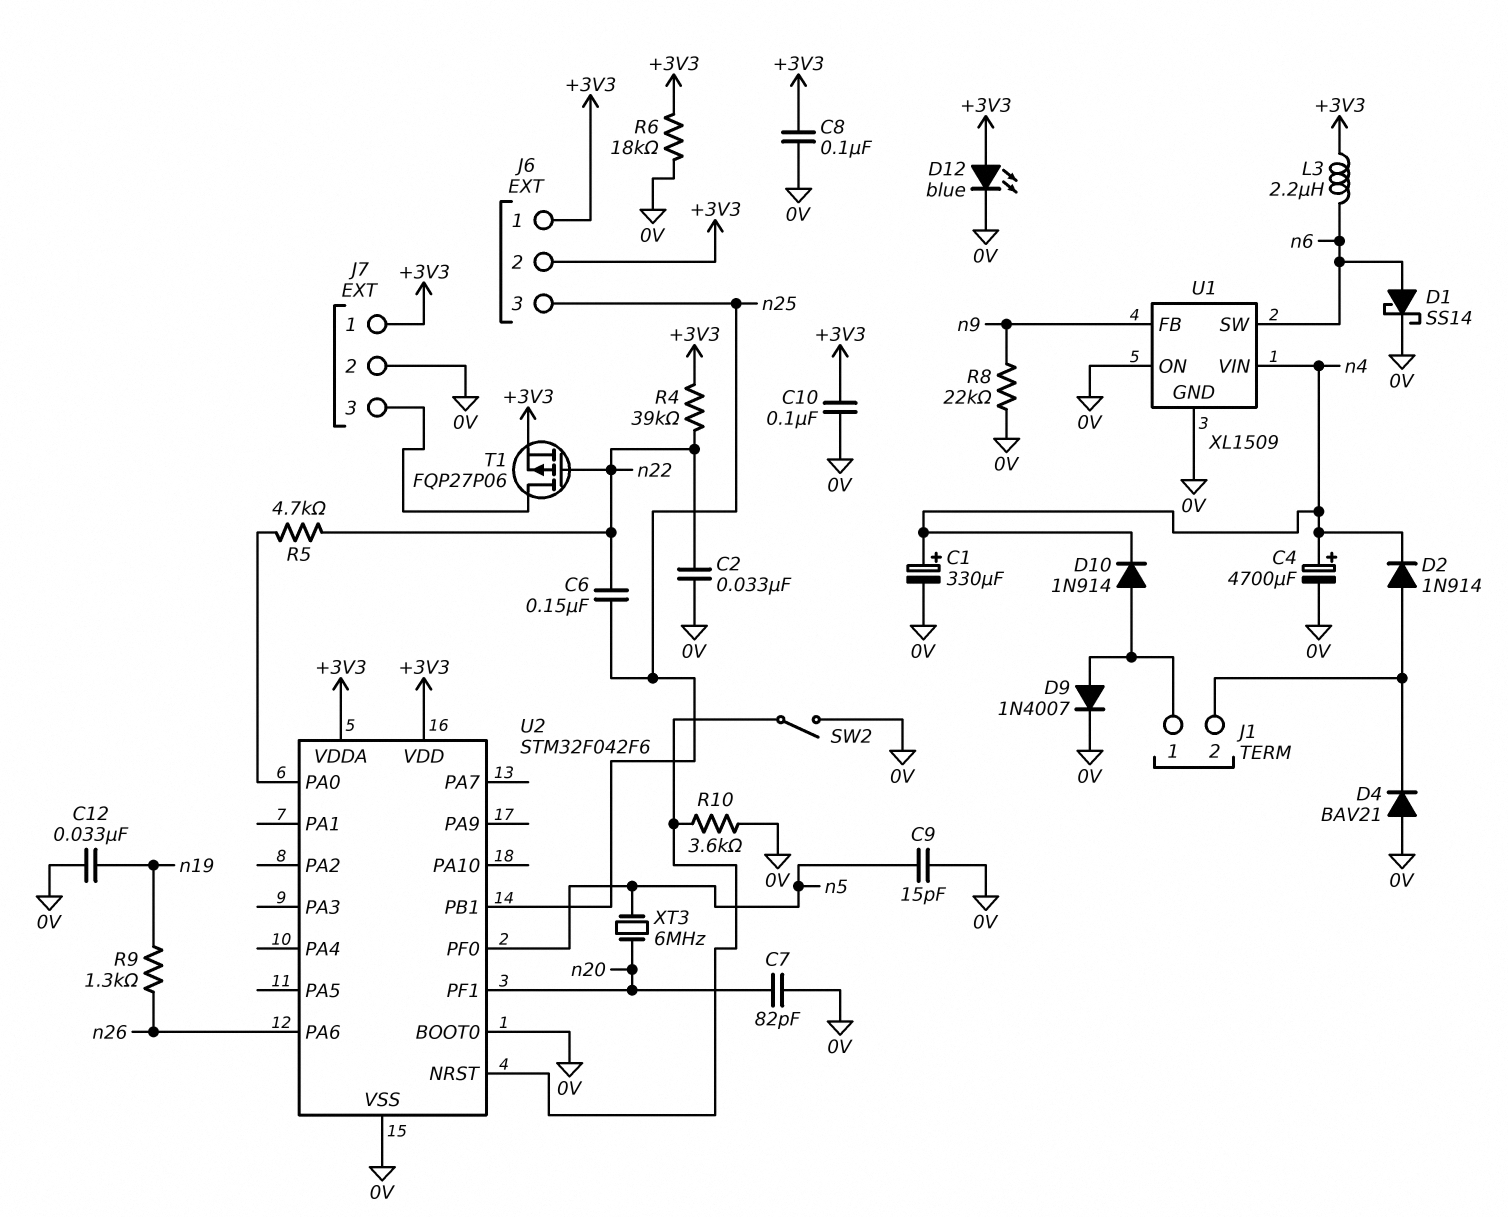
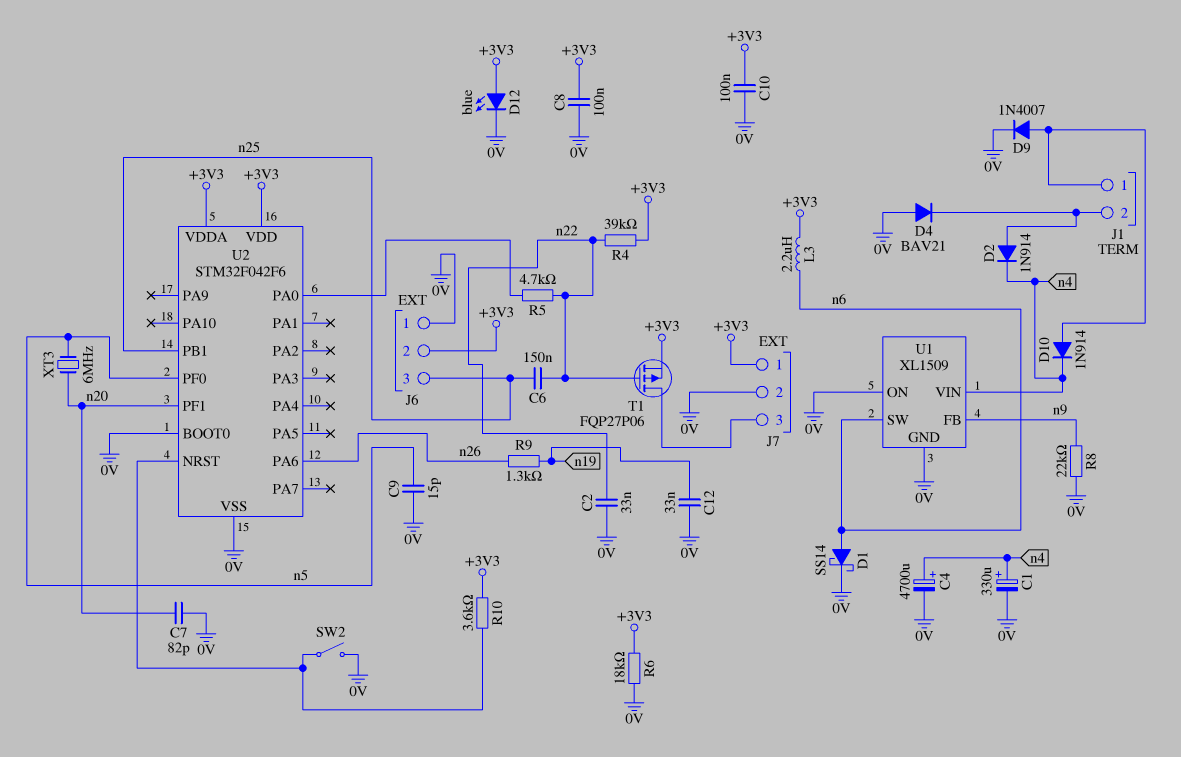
J6 pin 1: +3V3 -> 0V
R10: 3.6k (0V, U2/NRST) -> 3.6k (+3V3, U2/NRST)

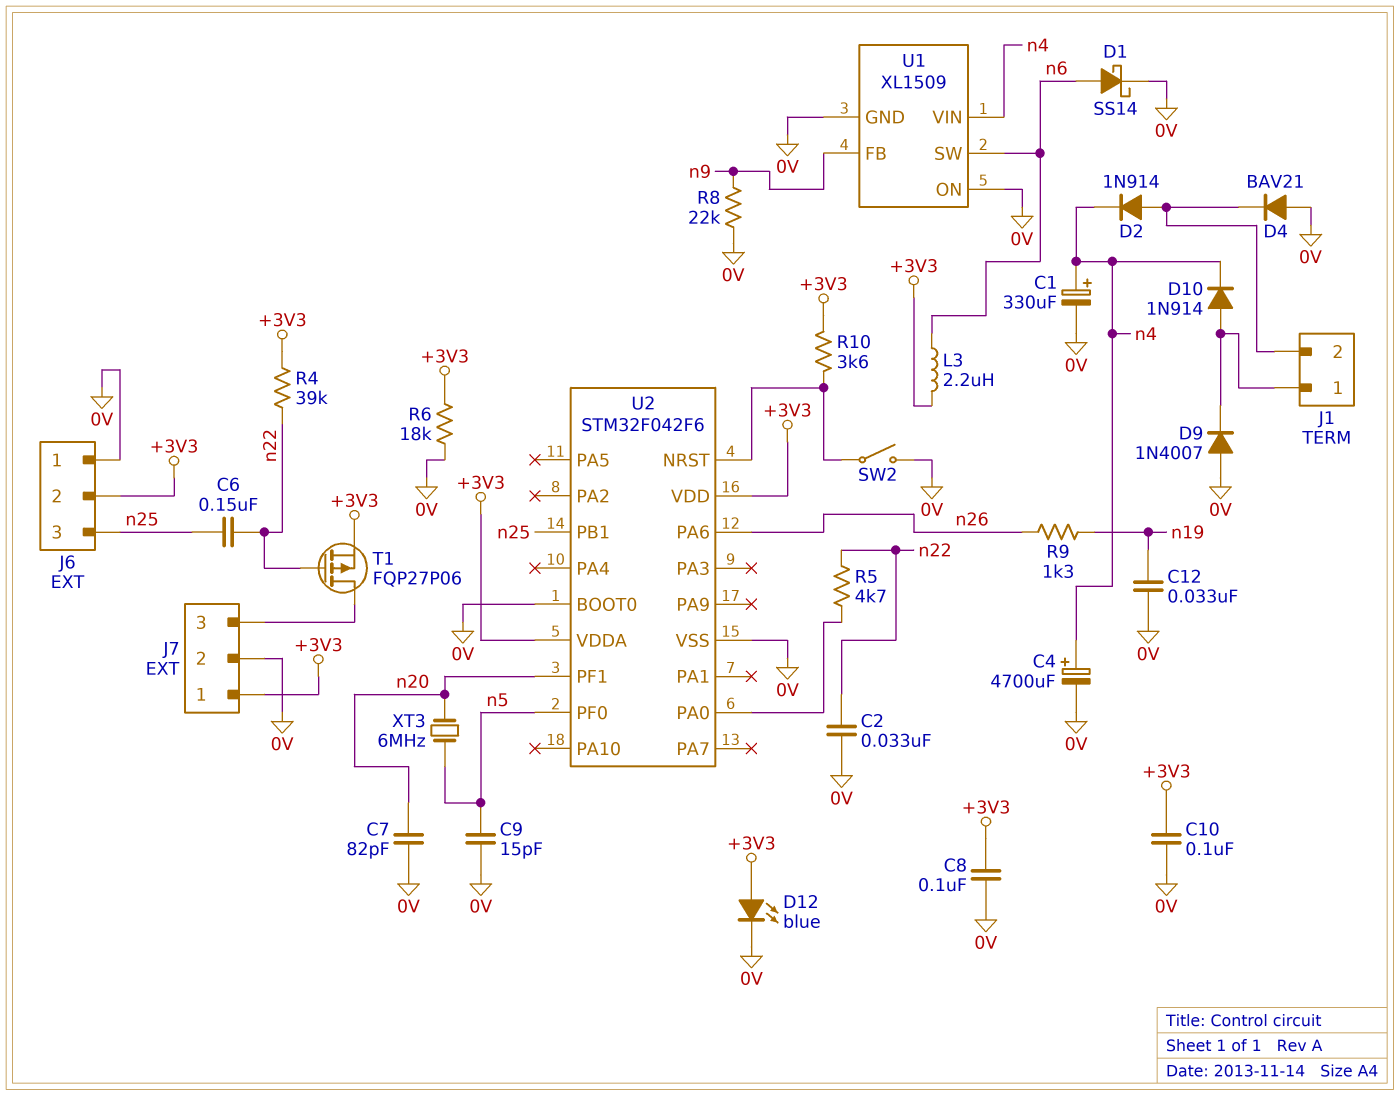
D9: diode 1N4007 (A J1/1, K 0V) -> diode 1N4007 (A 0V, K J1/1)

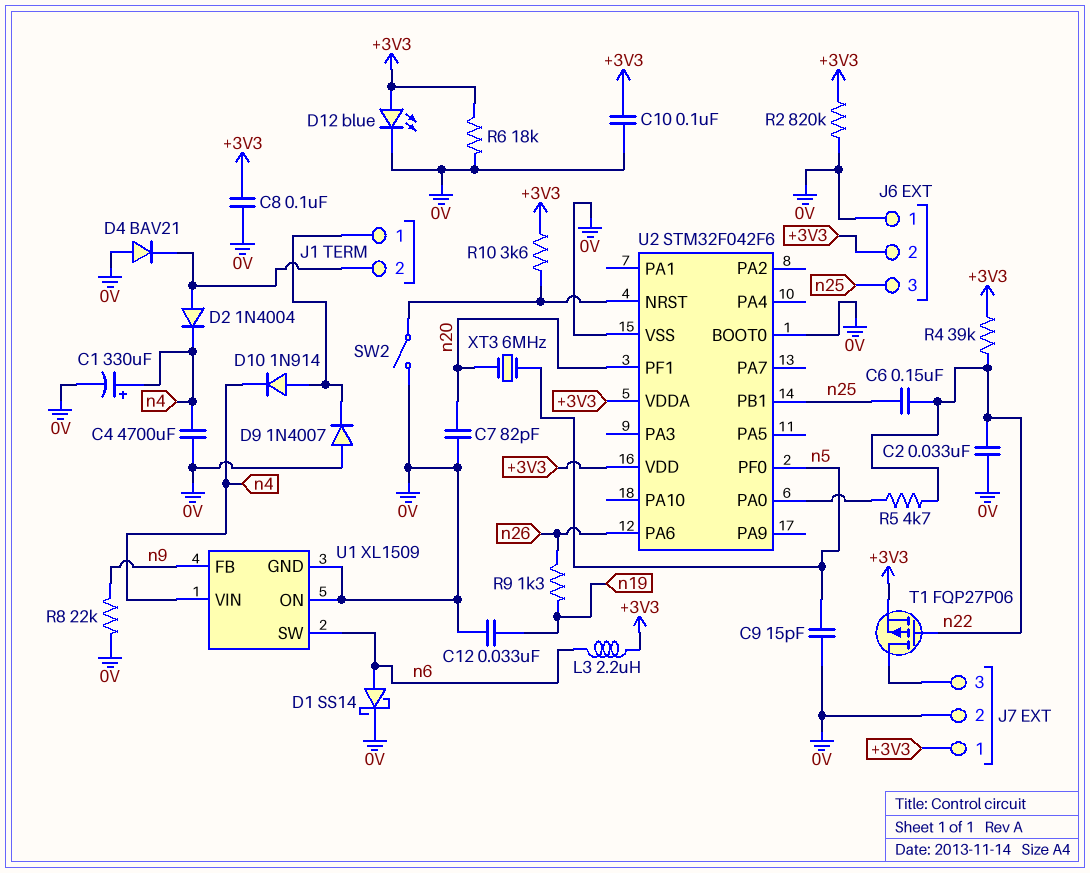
C4: 4700uF (plus n4, minus 0V) -> 4700uF (0V, n4)
D2: diode 1N914 (A J1/2, K n4) -> diode 1N4004 (A J1/2, K n4)
R2: none -> 820k (+3V3, 0V)

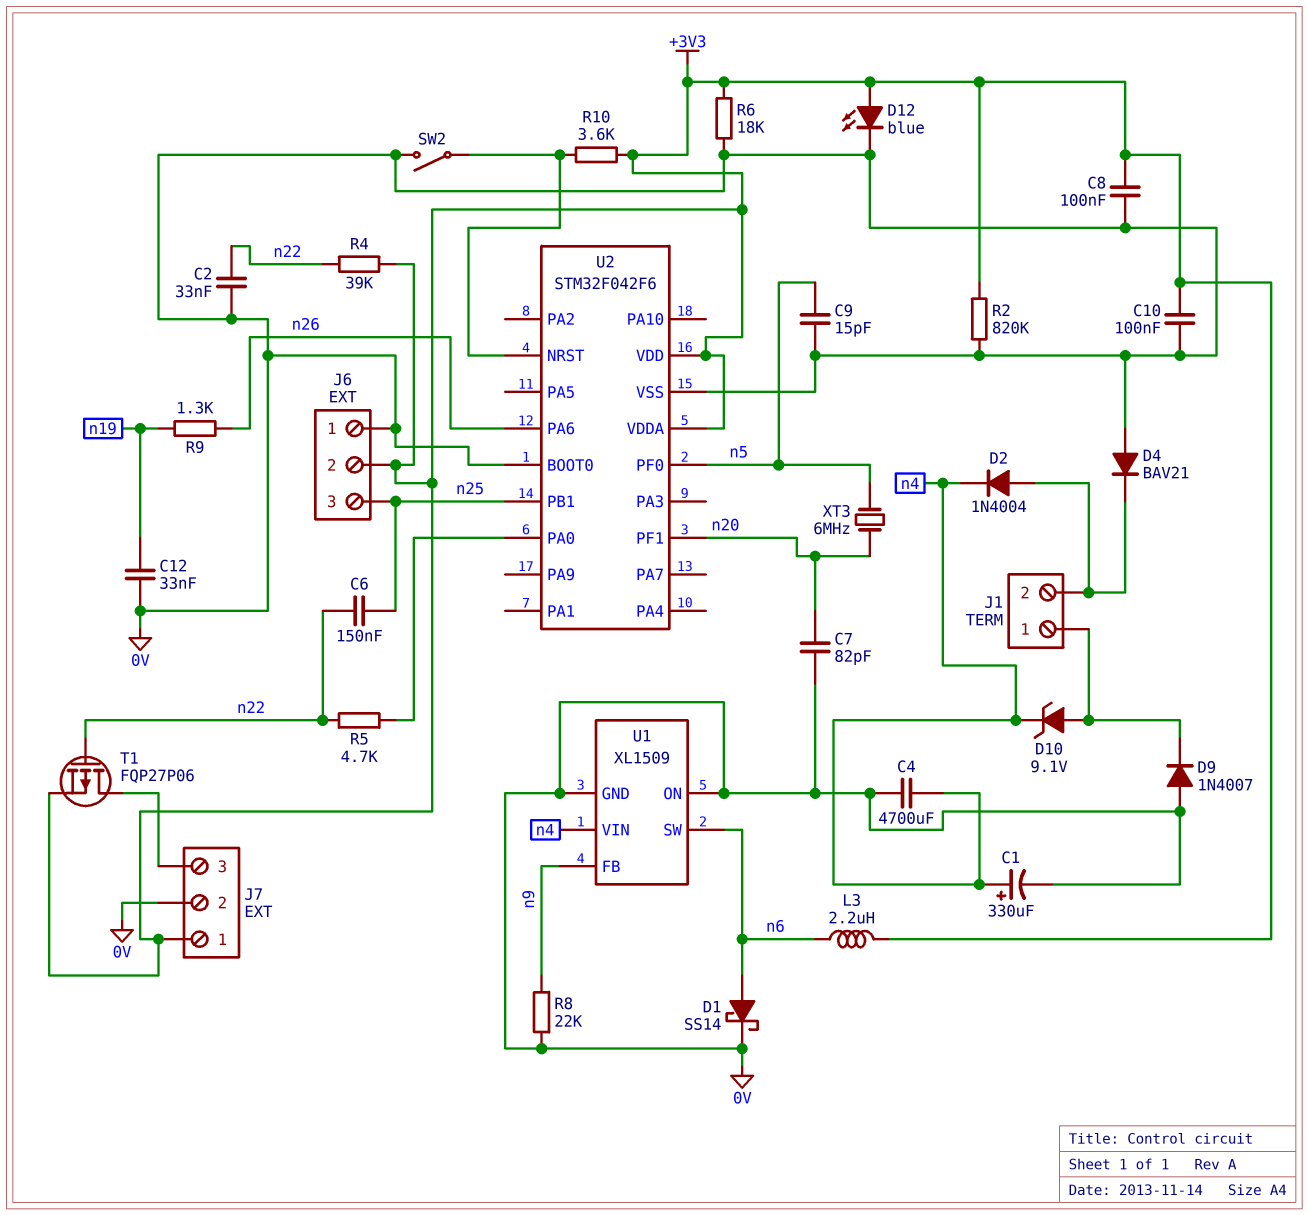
D10: diode 1N914 (A J1/1, K n4) -> zener 9.1V (A J1/1, K n4)

